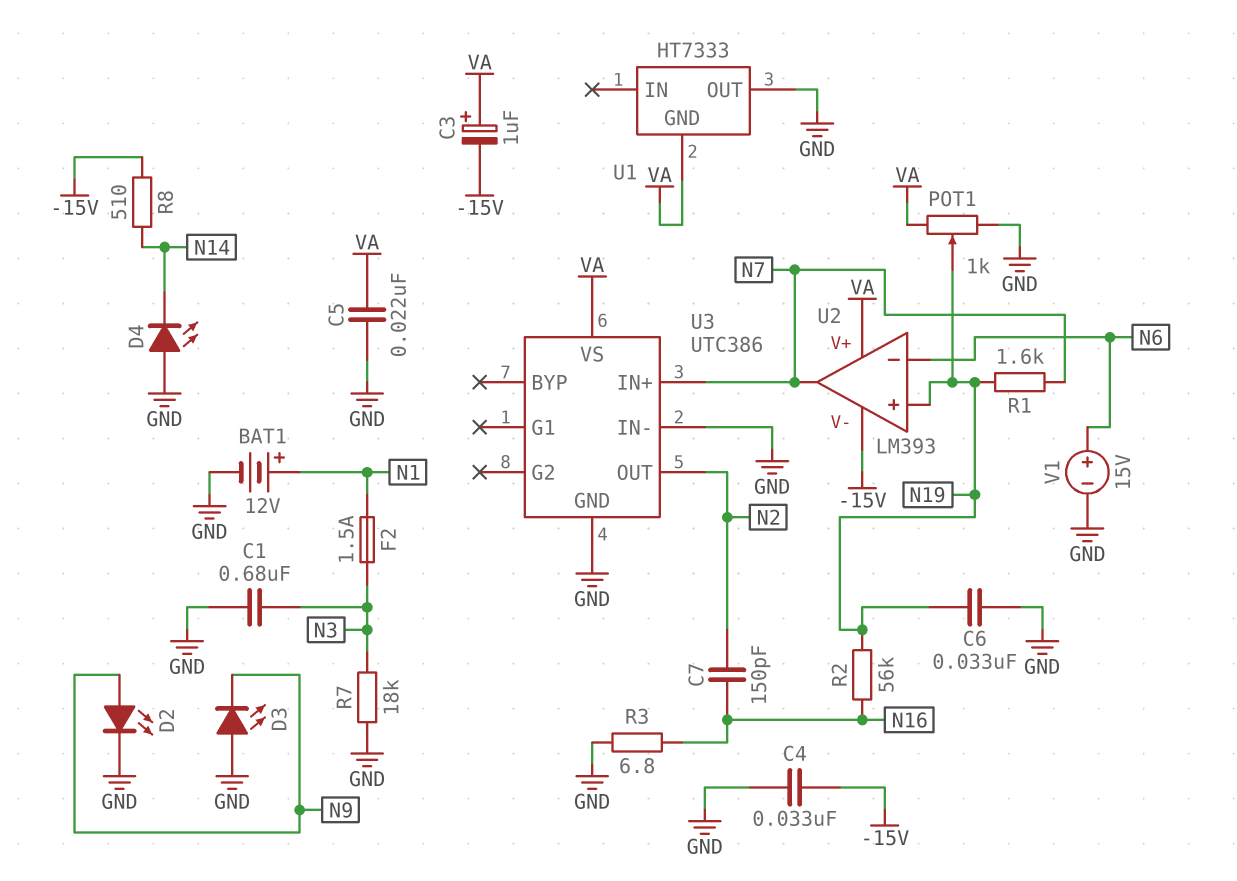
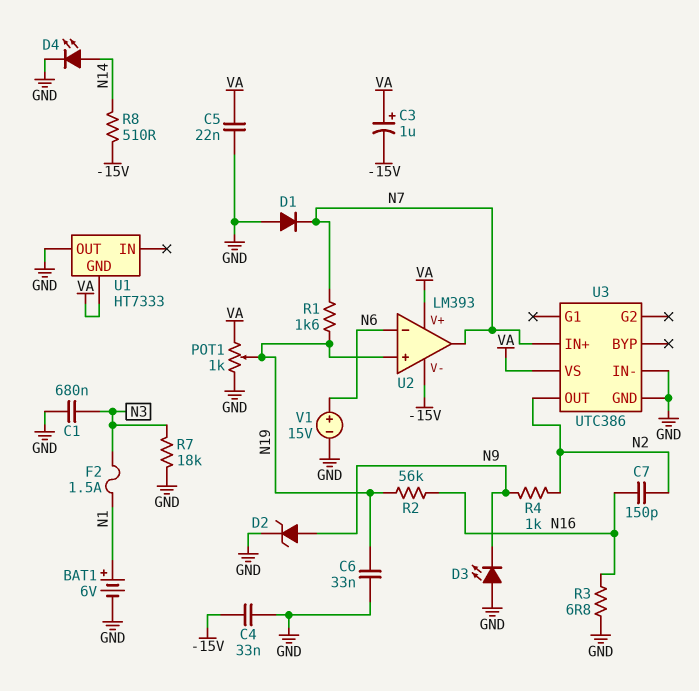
BAT1: 12V (plus N1, minus GND) -> 6V (plus N1, minus GND)
D1: none -> diode (A GND, K N7)
D2: LED (A N9, K GND) -> zener (A N9, K GND)
D4: LED (A GND, K N14) -> LED (A N14, K GND)
R4: none -> 1k (N2, N9)

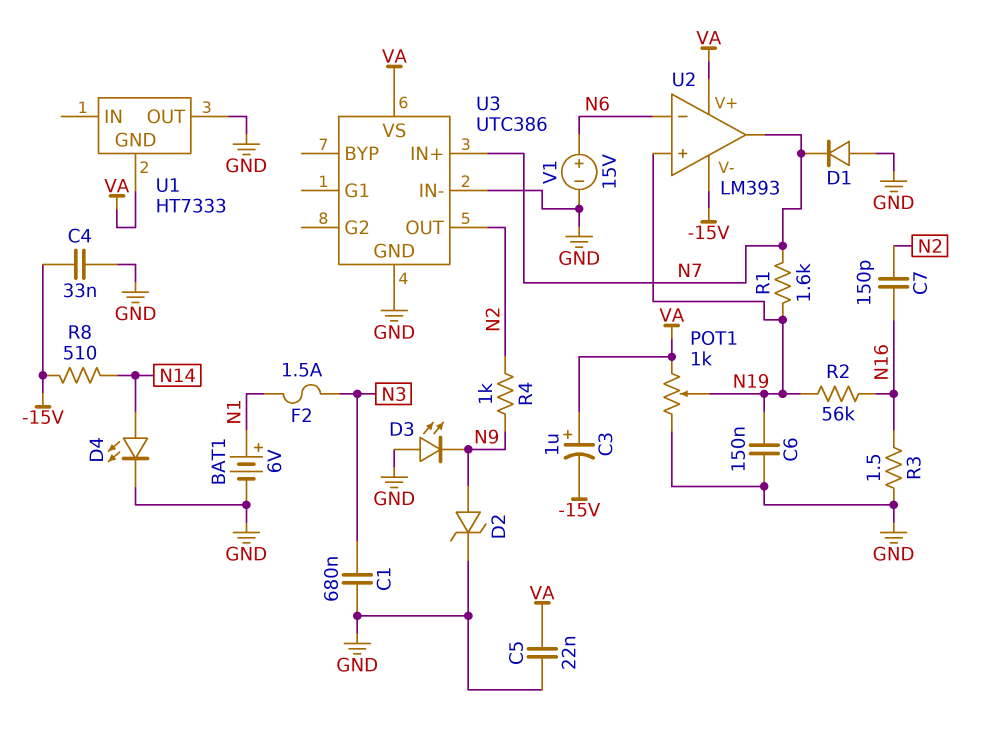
C6: 33nF (GND, N19) -> 150nF (GND, N19)
R3: 6.8 (GND, N16) -> 1.5 (GND, N16)
R7: 18k (GND, N3) -> none

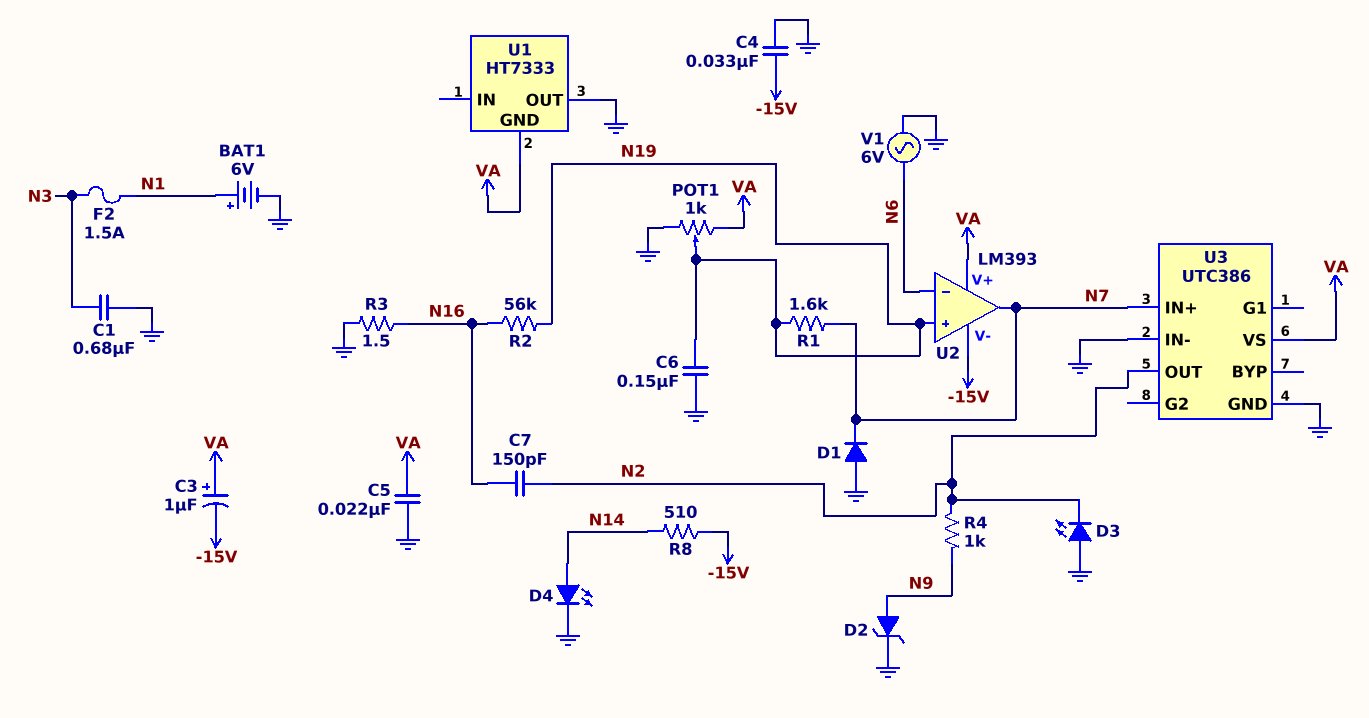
D3: LED (A GND, K N9) -> LED (A GND, K N2)
V1: 15V (plus N6, minus GND) -> AC 6V (GND, N6)

